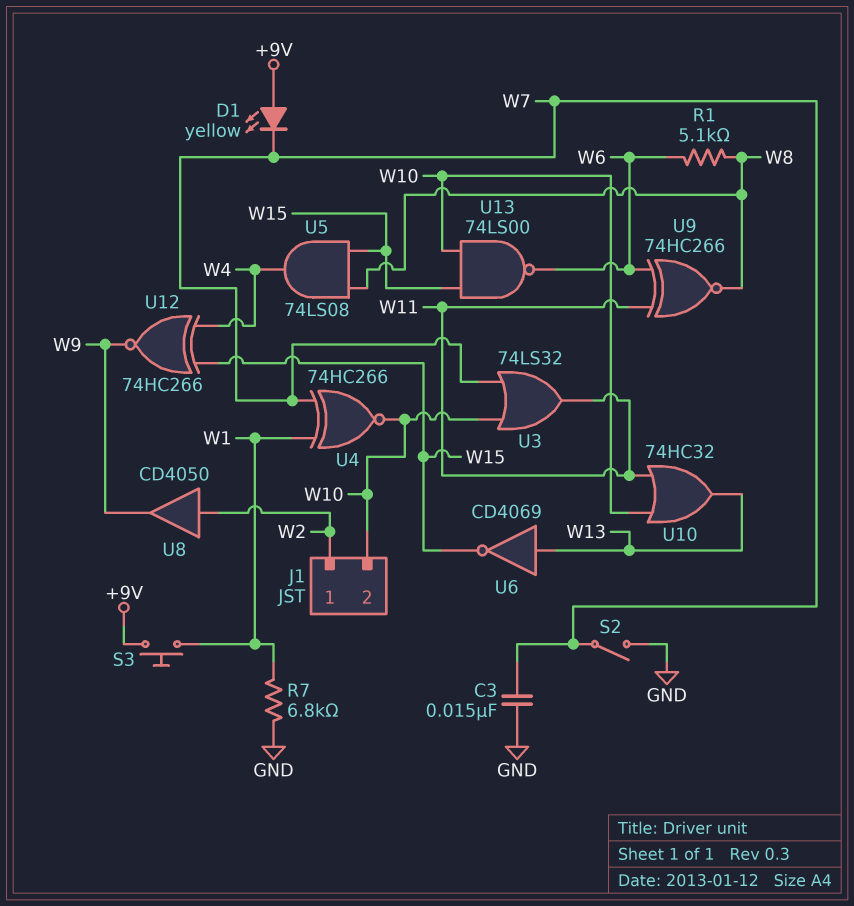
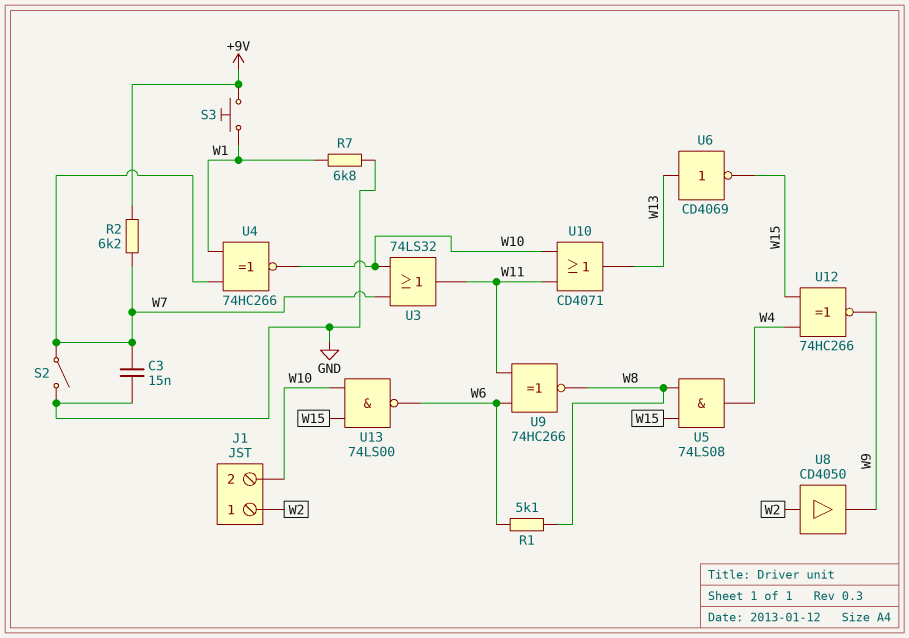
D1: LED yellow (A +9V, K W7) -> none
R2: none -> 6.2k (+9V, W7)
U10: OR 74HC32 (in W10, in W11, out W13) -> OR CD4071 (in W10, in W11, out W13)

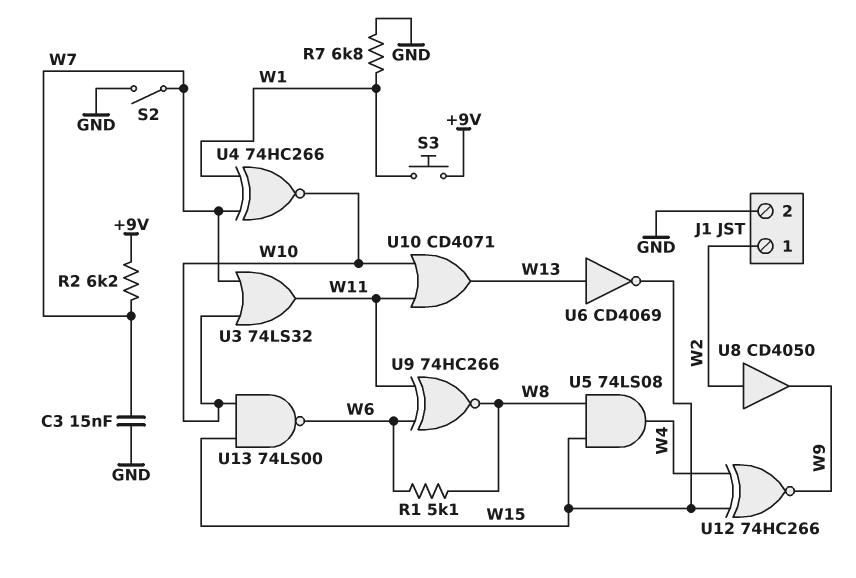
J1 pin 2: W10 -> GND

